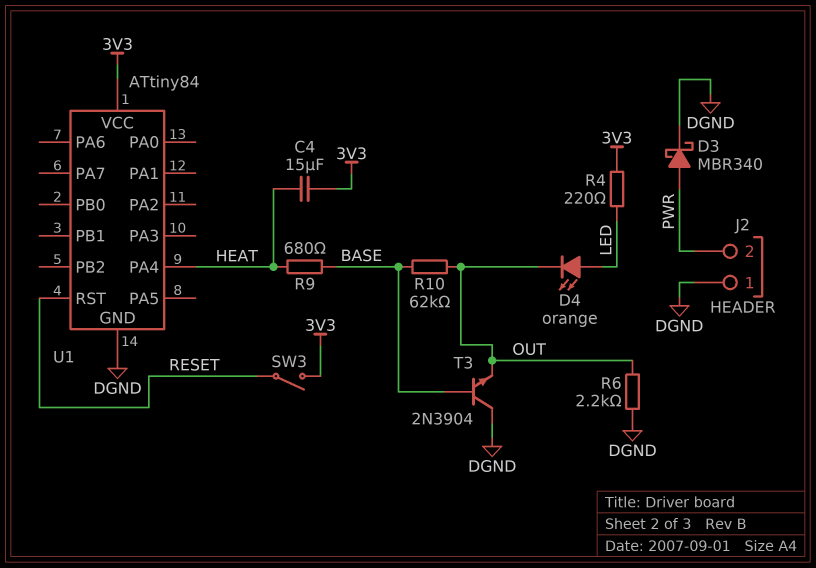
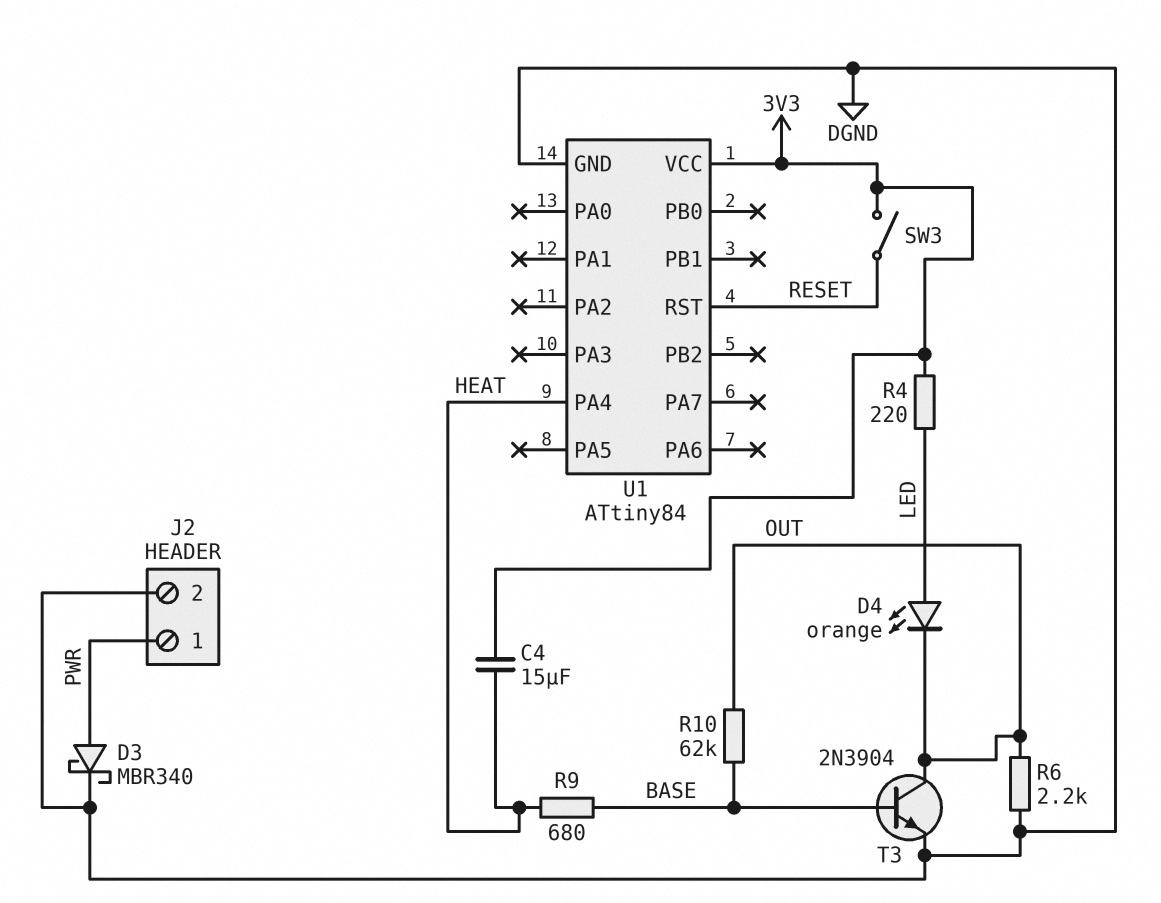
J2 pin 1: DGND -> PWR
J2 pin 2: PWR -> DGND
T3: NPN 2N3904 (B BASE, C DGND, E OUT) -> NPN 2N3904 (B BASE, C OUT, E DGND)

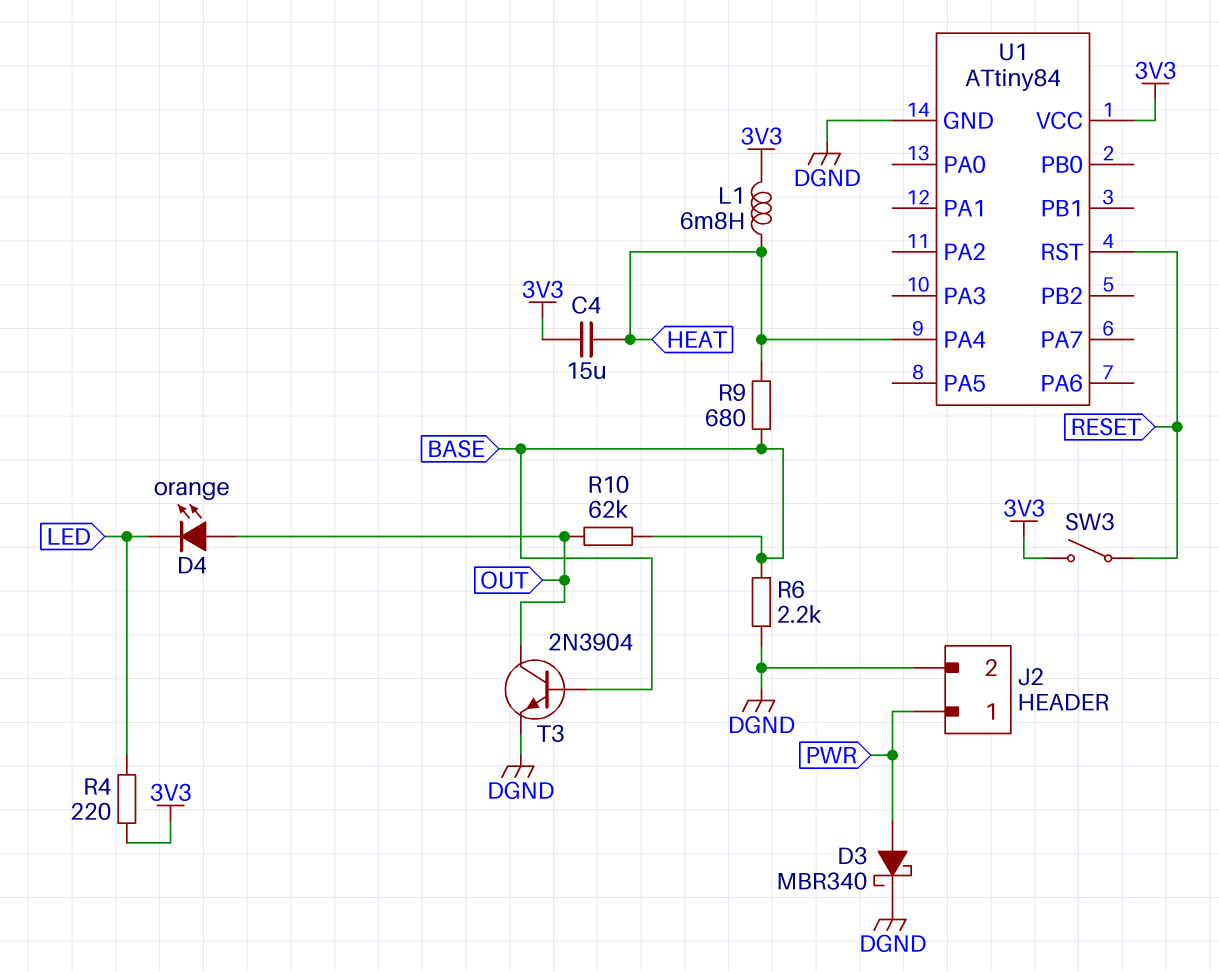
D4: LED orange (A LED, K OUT) -> LED orange (A OUT, K LED)
L1: none -> 6.8mH (3V3, HEAT)
R6: 2.2k (DGND, OUT) -> 2.2k (BASE, DGND)

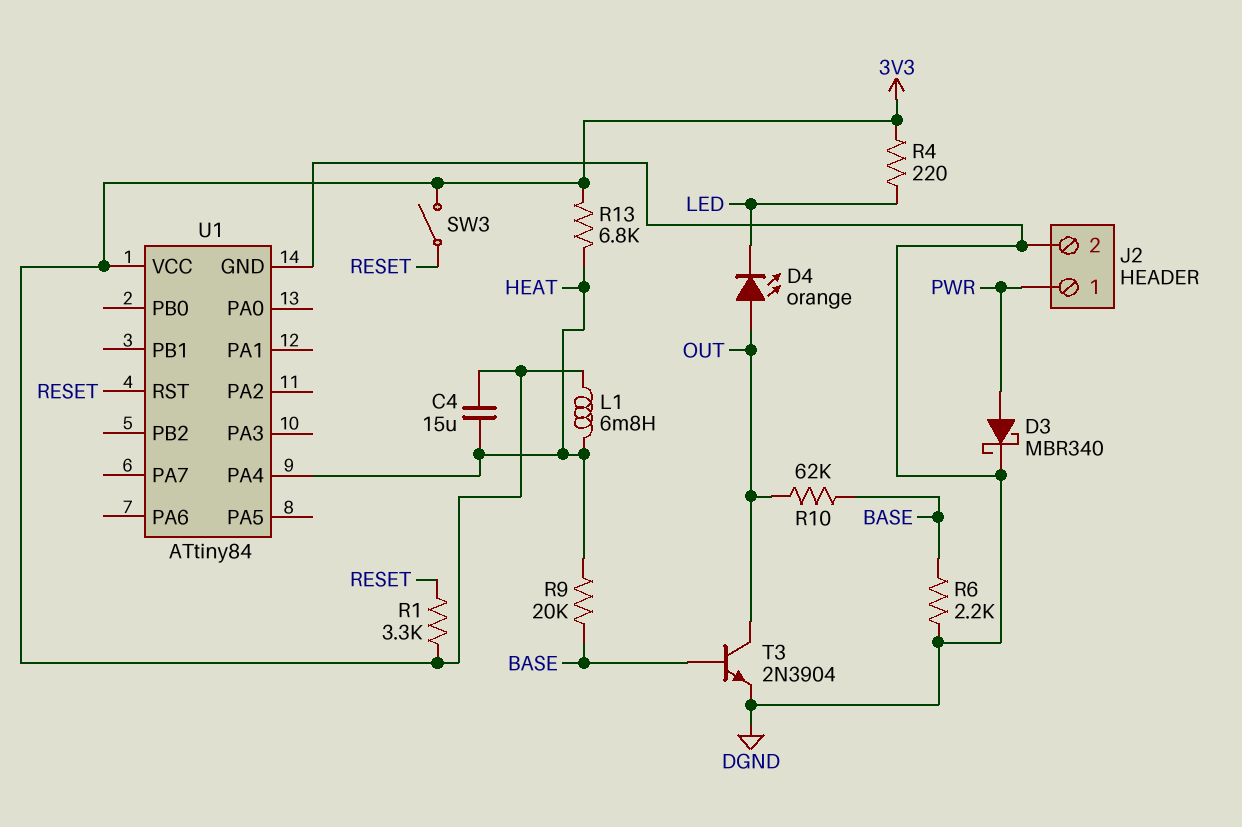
R1: none -> 3.3k (3V3, RESET)
R9: 680 (BASE, HEAT) -> 20k (BASE, HEAT)
R13: none -> 6.8k (3V3, HEAT)

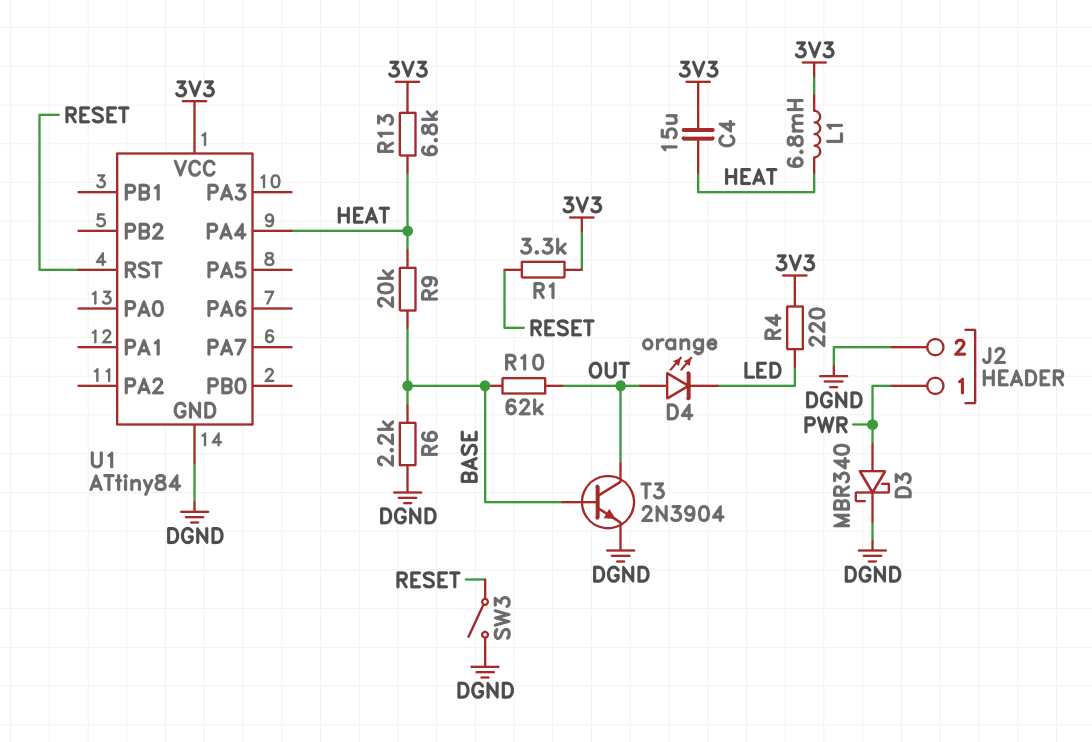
SW3: switch (3V3, RESET) -> switch (DGND, RESET)

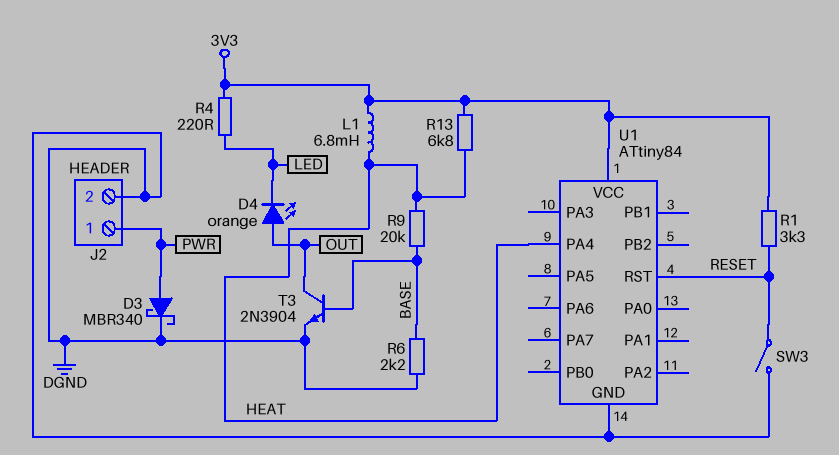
C4: 15uF (3V3, HEAT) -> none
R10: 62k (BASE, OUT) -> none

